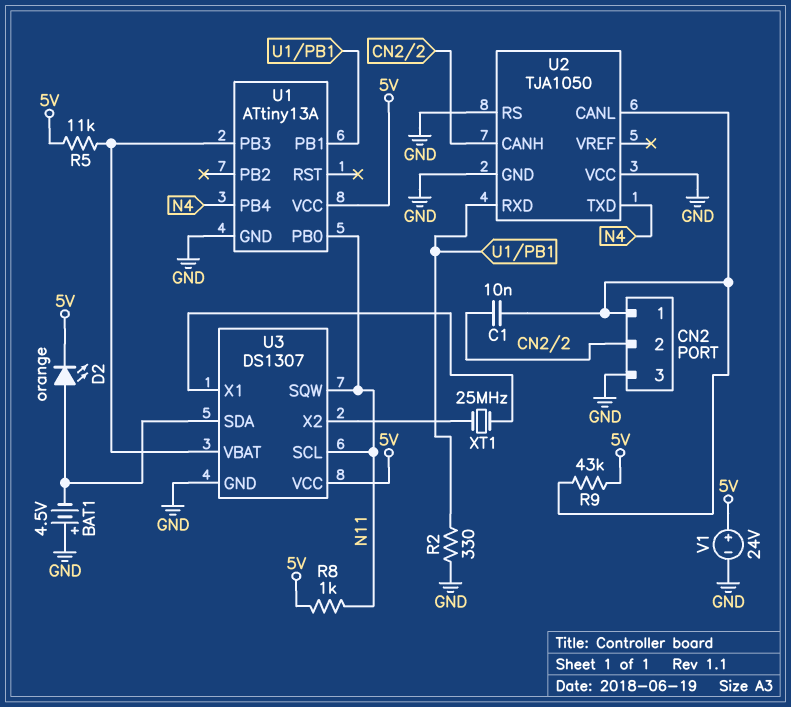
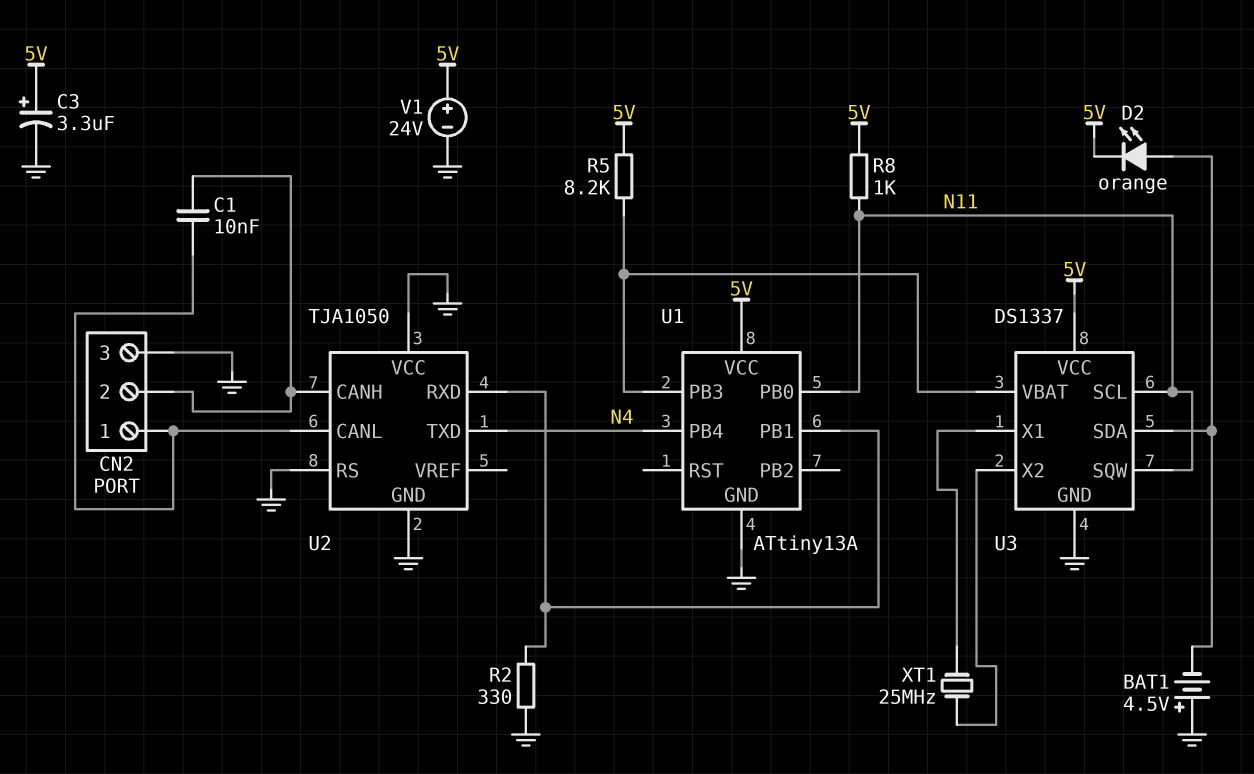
C3: none -> 3.3uF (plus 5V, minus GND)
R5: 11k (5V, U1/PB3) -> 8.2k (5V, U1/PB3)
R9: 43k (5V, CN2/1) -> none
U3: DS1307 -> DS1337

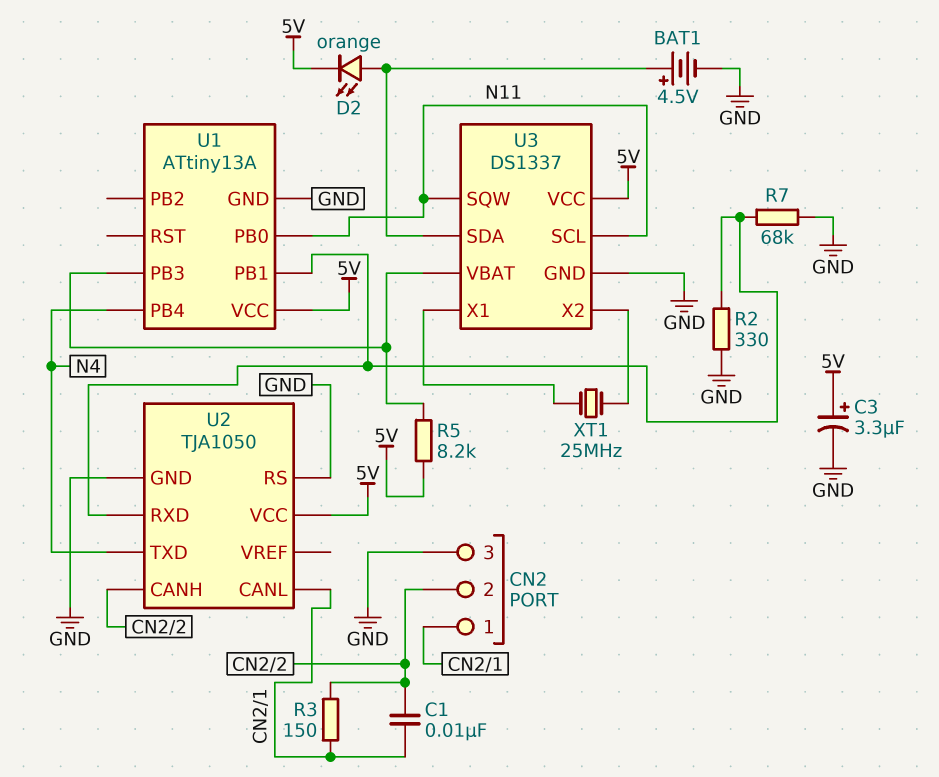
BAT1: 4.5V (plus GND, minus U3/SDA) -> 4.5V (plus U3/SDA, minus GND)
R3: none -> 150 (CN2/1, CN2/2)
R7: none -> 68k (GND, U1/PB1)
R8: 1k (5V, N11) -> none
U2 pin VCC: GND -> 5V
V1: 24V (plus 5V, minus GND) -> none

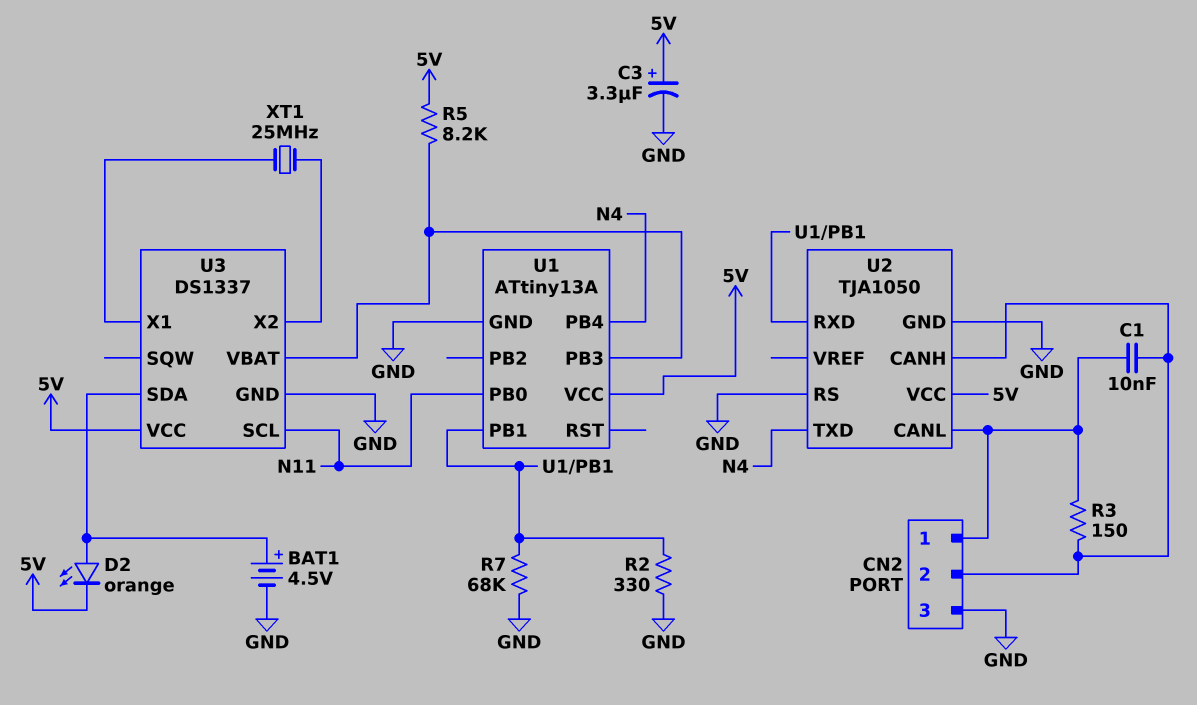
U3 pin SQW: N11 -> none

